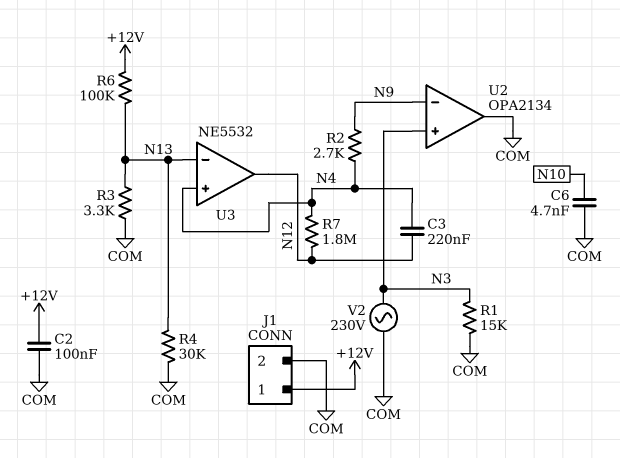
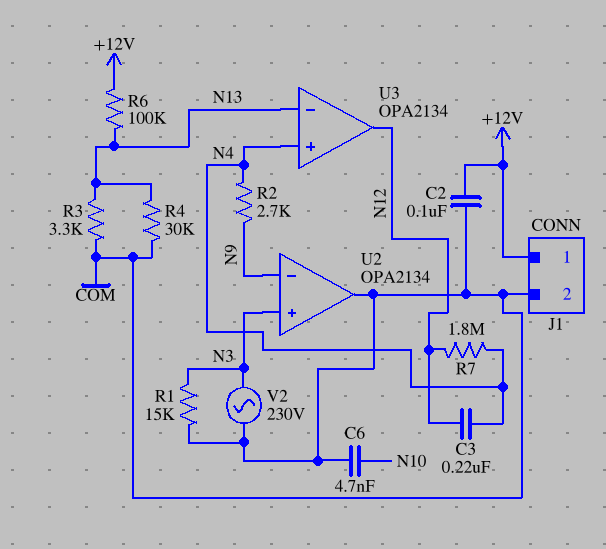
U3: NE5532 -> OPA2134

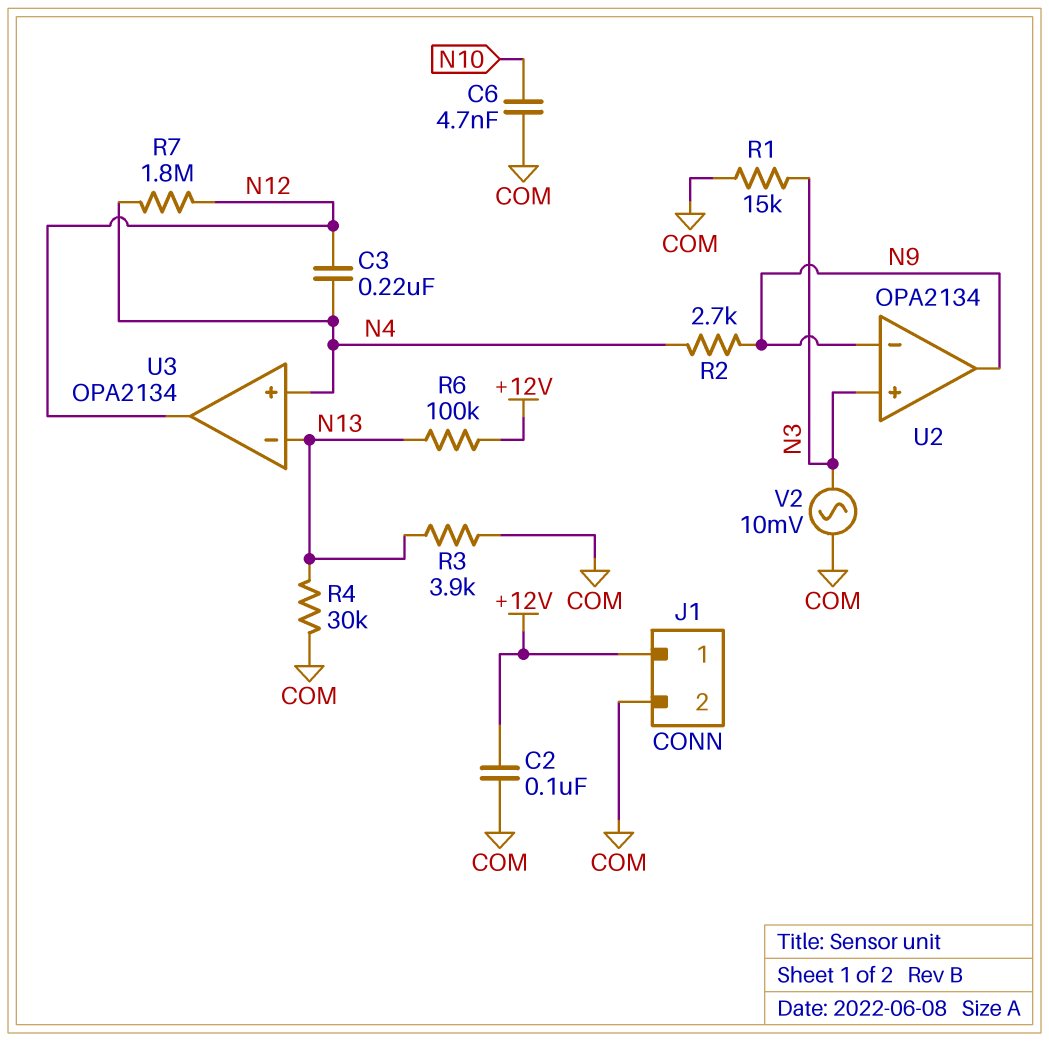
R3: 3.3k (COM, N13) -> 3.9k (COM, N13)
U2 pin out: COM -> N9
V2: AC 230V (COM, N3) -> AC 10mV (COM, N3)

